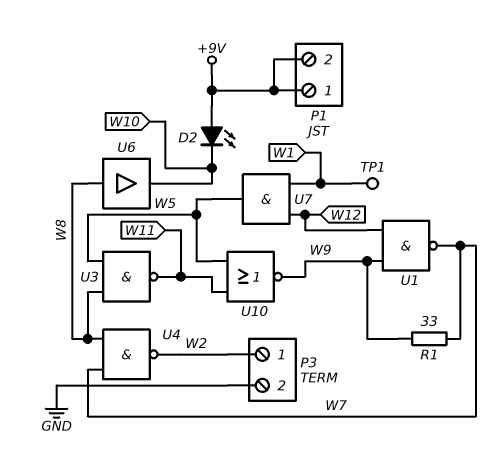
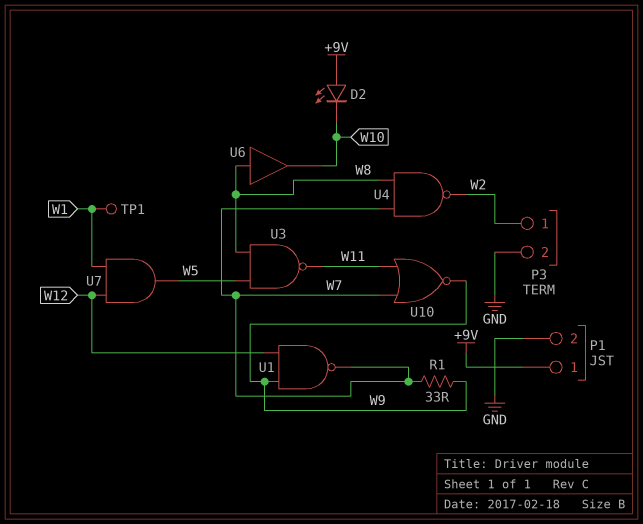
P1 pin 2: +9V -> GND
U10: NOR (in W5, in W11, out W9) -> NOR (in W7, in W11, out W9)

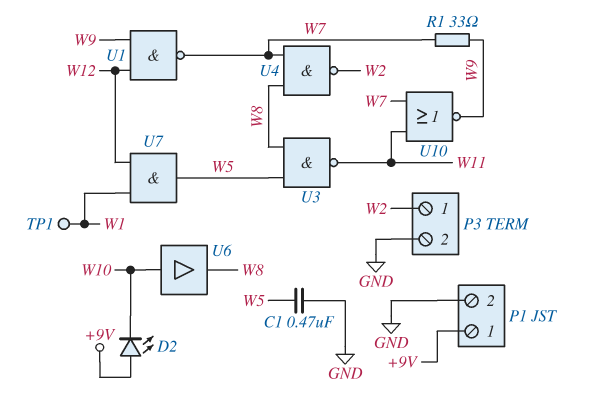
C1: none -> 470nF (GND, W5)
U6: buffer (in W8, out W10) -> buffer (in W10, out W8)

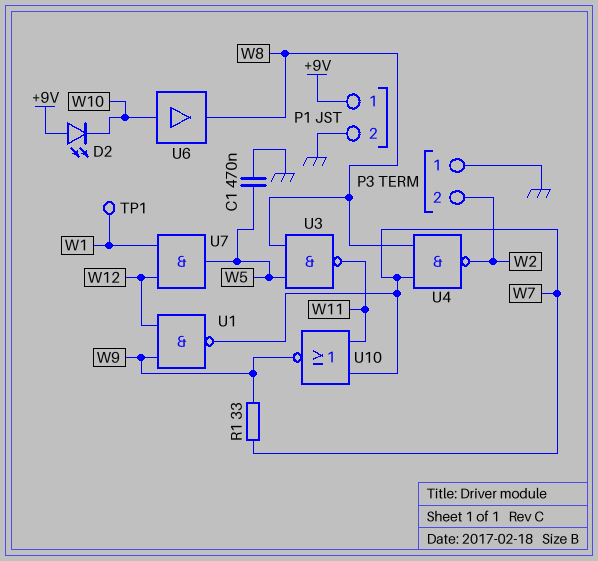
P3 pin 1: W2 -> GND
P3 pin 2: GND -> W2

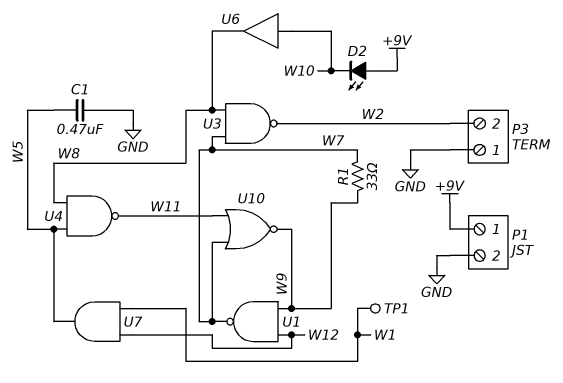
U3: NAND (in W5, in W8, out W11) -> NAND (in W7, in W8, out W2)
U4: NAND (in W7, in W8, out W2) -> NAND (in W5, in W8, out W11)

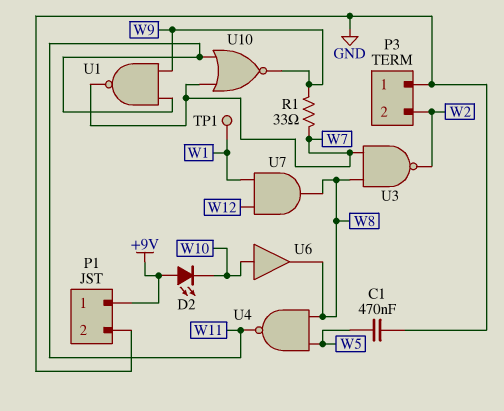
U1: NAND (in W9, in W12, out W7) -> NAND (in W9, in W11, out W7)
U7: AND (in W1, in W12, out W5) -> AND (in W1, in W12, out W8)

